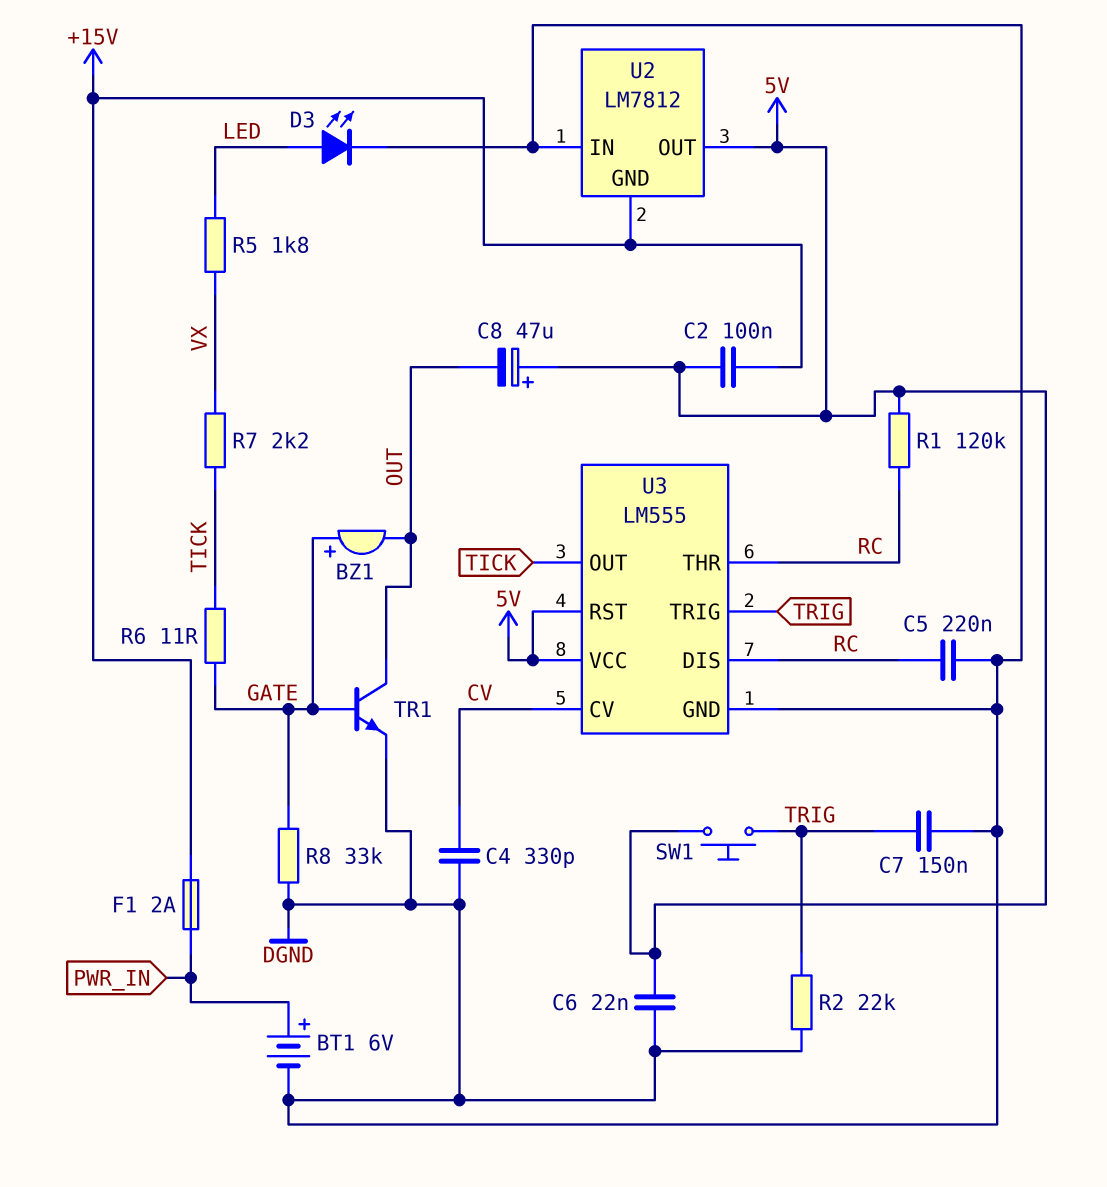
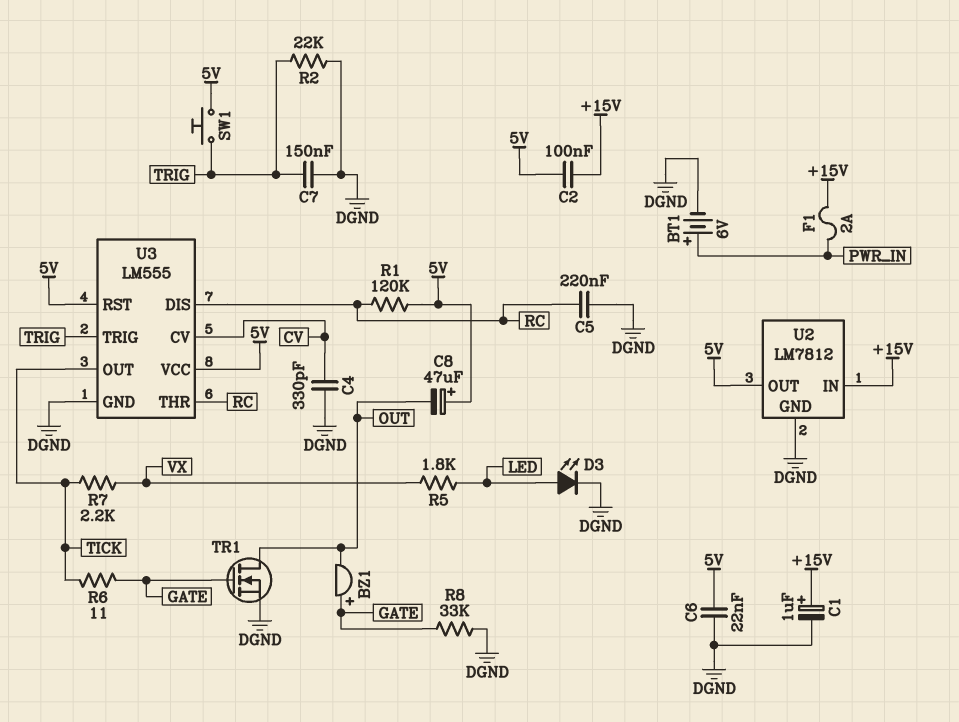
C1: none -> 1uF (plus +15V, minus DGND)
TR1: NPN (B GATE, C OUT, E DGND) -> NMOS (G GATE, D OUT, S DGND)
U2 pin GND: +15V -> DGND
U2 pin IN: DGND -> +15V

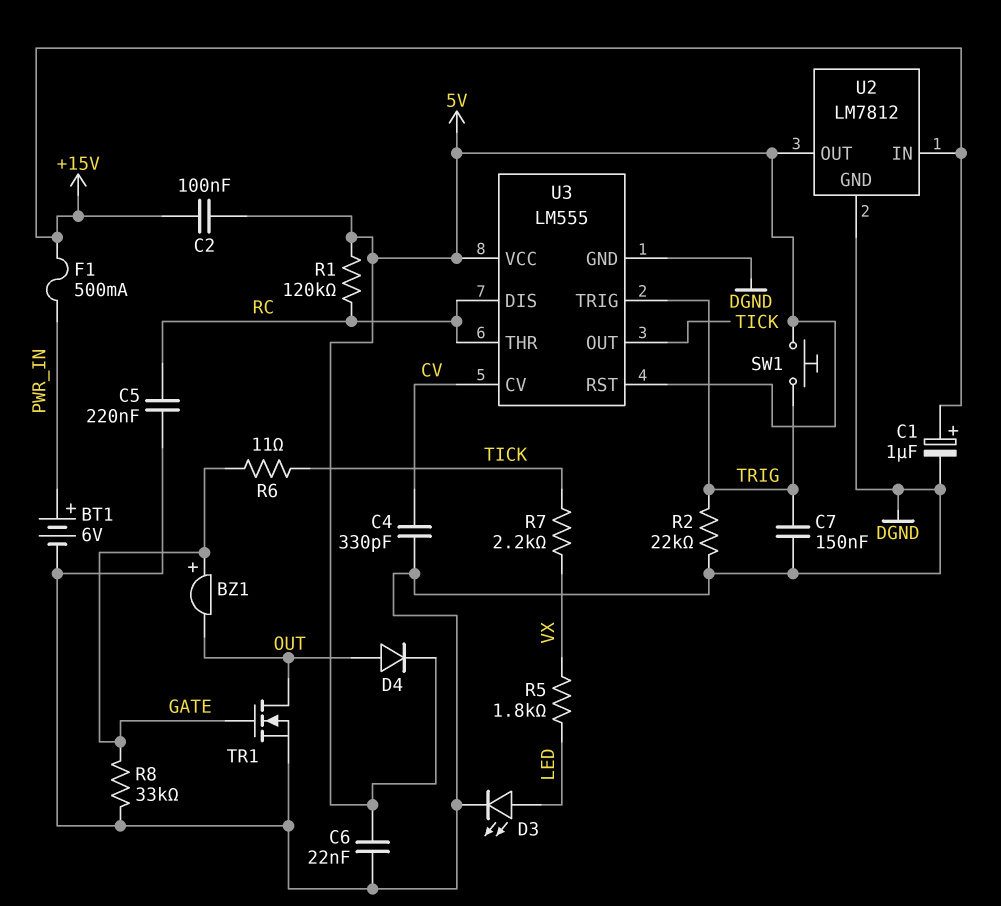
C8: 47uF (plus 5V, minus OUT) -> none
D4: none -> diode (A OUT, K 5V)
F1: 2A (+15V, PWR_IN) -> 500mA (+15V, PWR_IN)

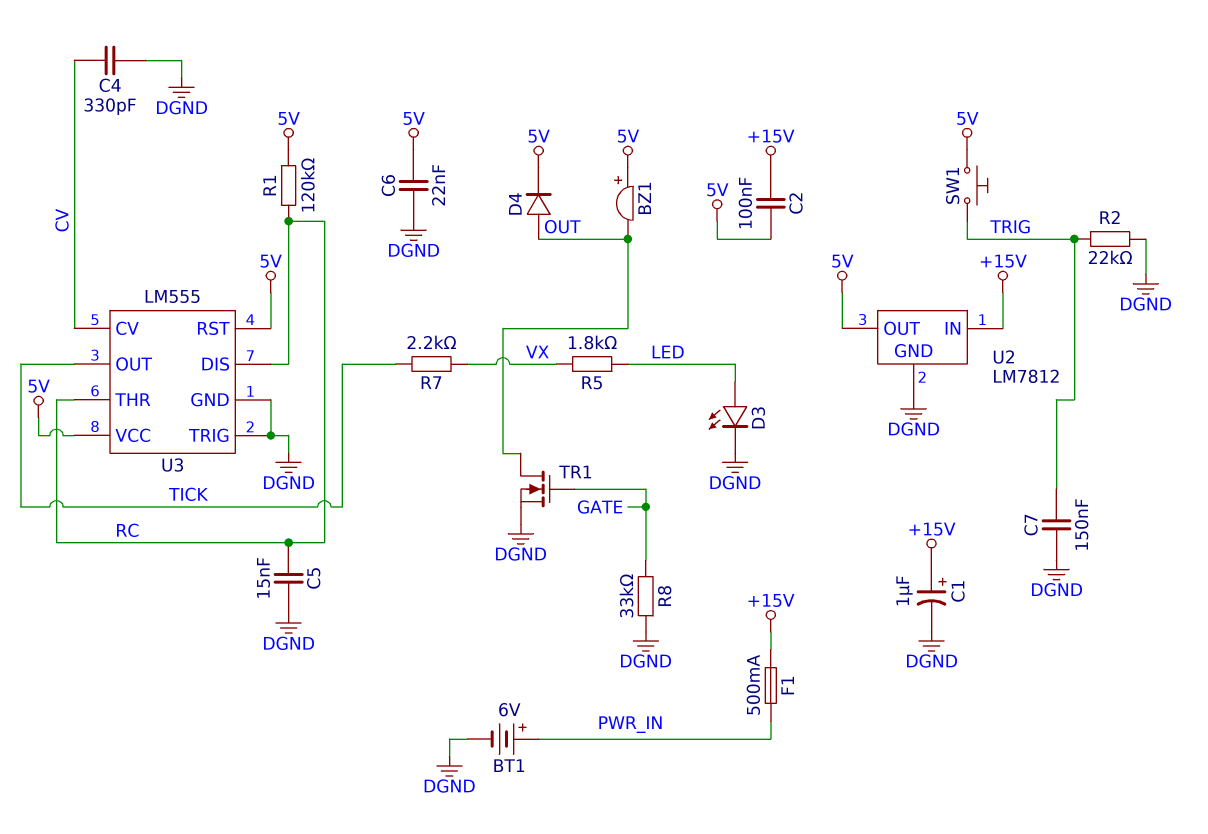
BZ1: buzzer (plus GATE, minus OUT) -> buzzer (plus 5V, minus OUT)
C5: 220nF (DGND, RC) -> 15nF (DGND, RC)
R6: 11 (GATE, TICK) -> none
U3 pin TRIG: TRIG -> DGND

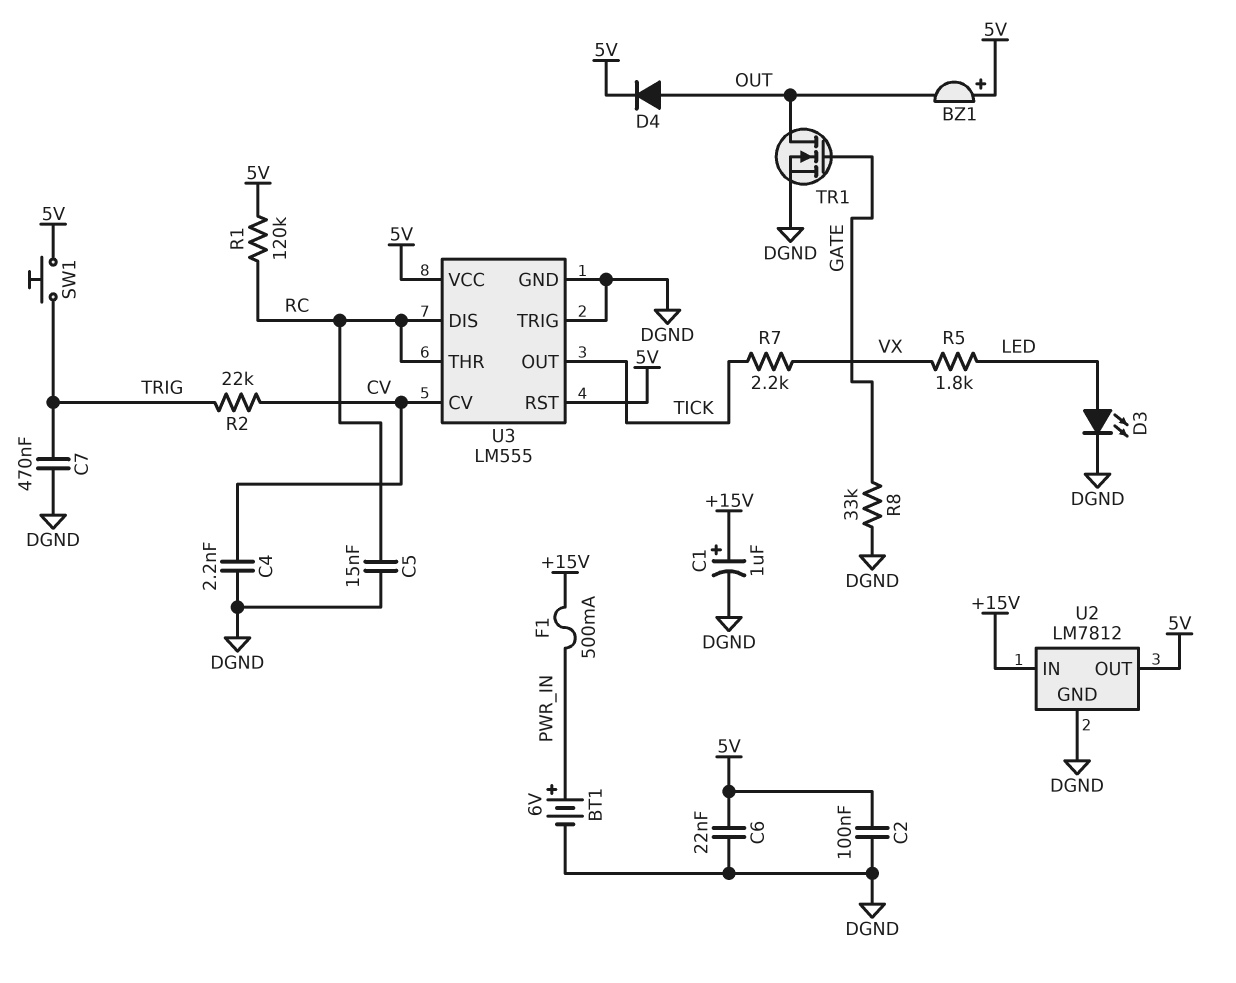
C2: 100nF (+15V, 5V) -> 100nF (5V, DGND)
C4: 330pF (CV, DGND) -> 2.2nF (CV, DGND)
C7: 150nF (DGND, TRIG) -> 470nF (DGND, TRIG)
R2: 22k (DGND, TRIG) -> 22k (CV, TRIG)

